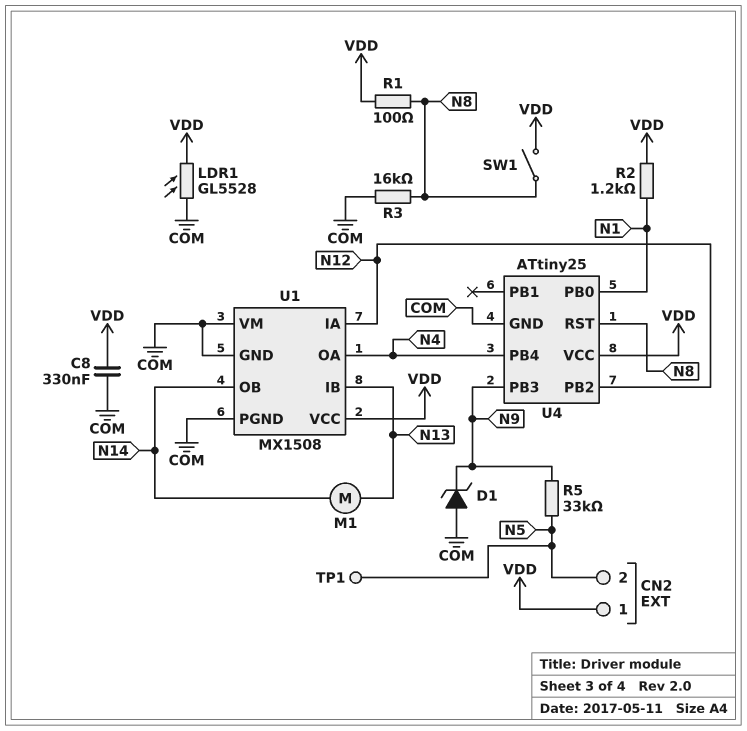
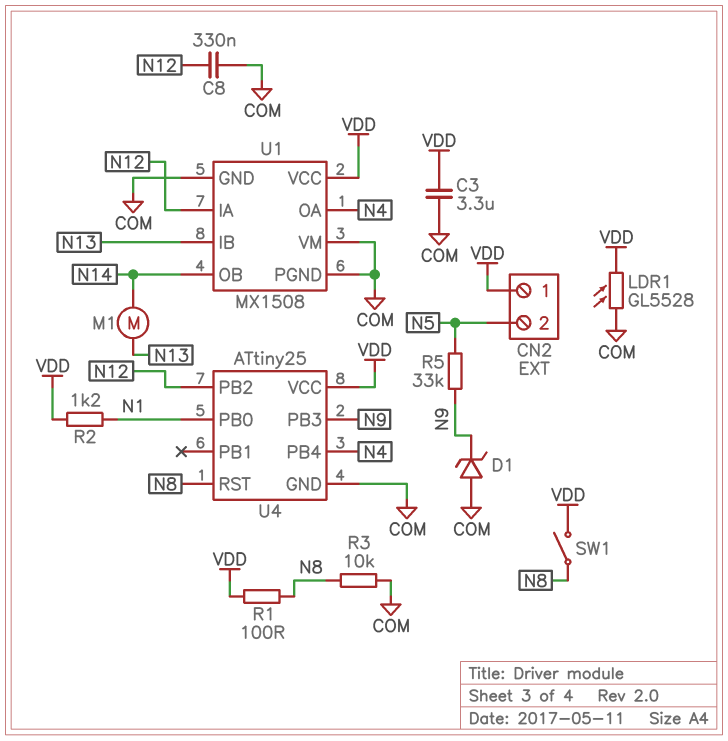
C3: none -> 3.3uF (COM, VDD)
C8: 330nF (COM, VDD) -> 330nF (COM, N12)
R3: 16k (COM, N8) -> 10k (COM, N8)
TP1: test point (N5) -> none

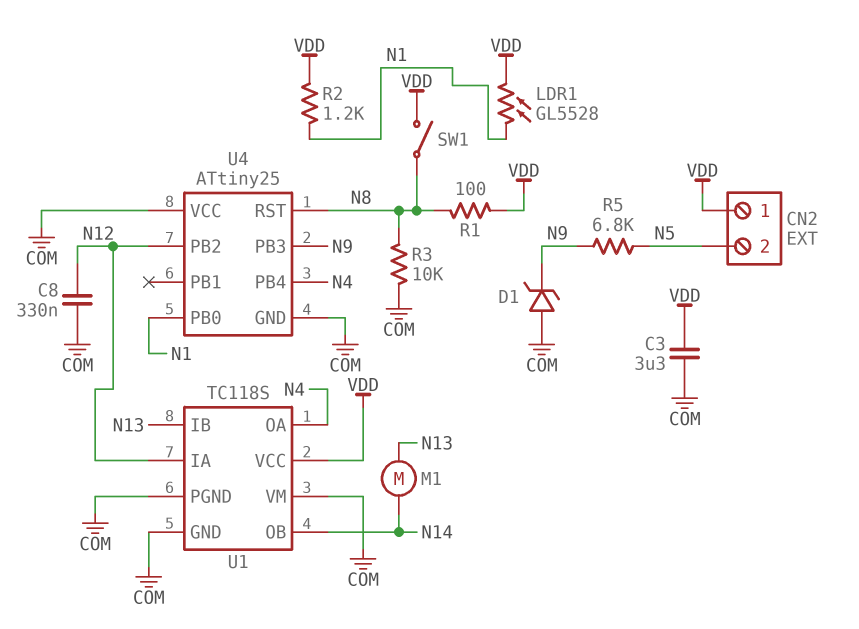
LDR1: GL5528 (COM, VDD) -> GL5528 (N1, VDD)
R5: 33k (N5, N9) -> 6.8k (N5, N9)
U1: MX1508 -> TC118S
U4 pin VCC: VDD -> COM

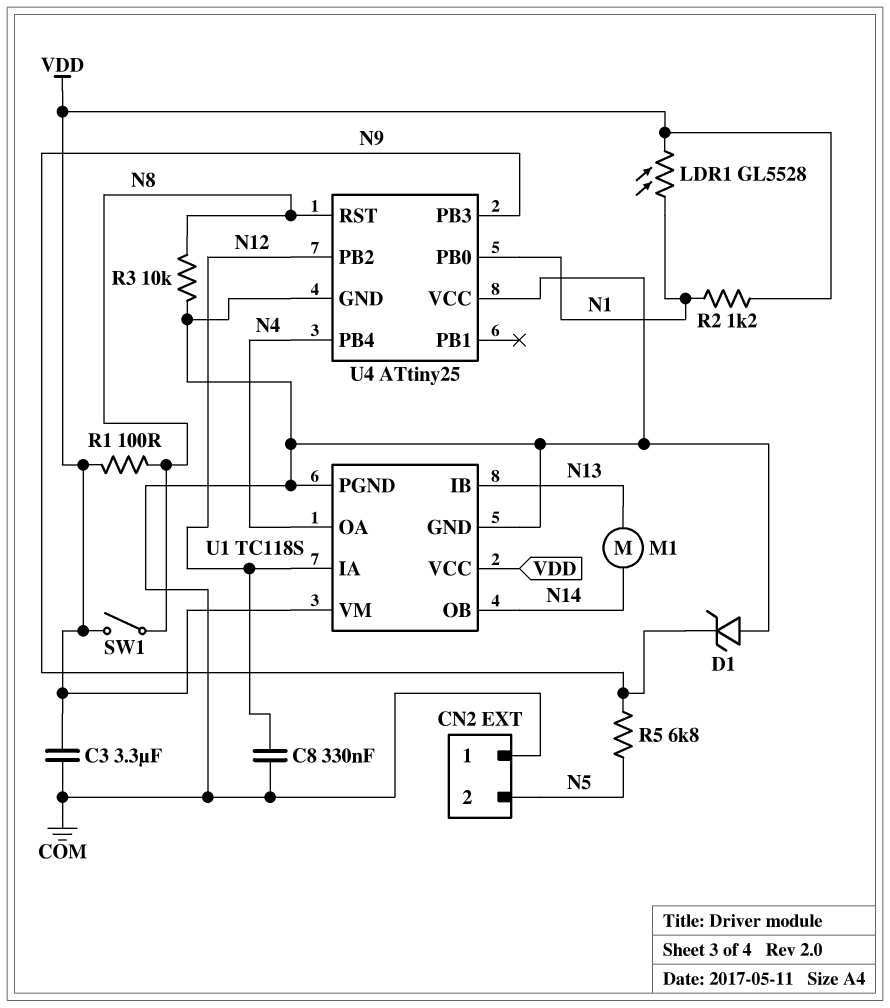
CN2 pin 1: VDD -> COM
U1 pin VM: COM -> VDD

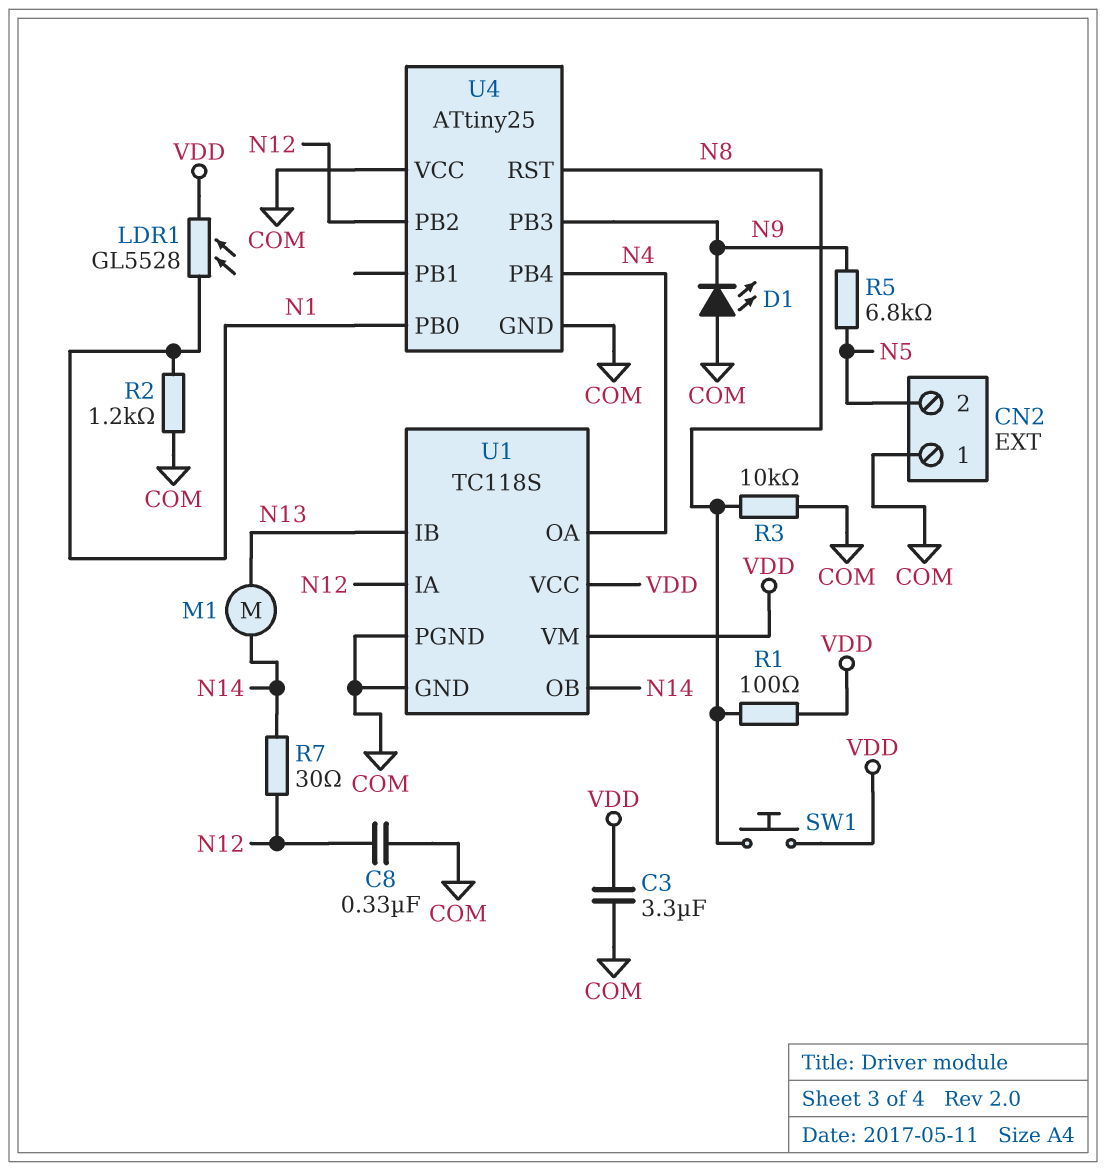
D1: zener (A COM, K N9) -> LED (A COM, K N9)
R2: 1.2k (N1, VDD) -> 1.2k (COM, N1)
R7: none -> 30 (N12, N14)
SW1: switch (N8, VDD) -> button (N8, VDD)

